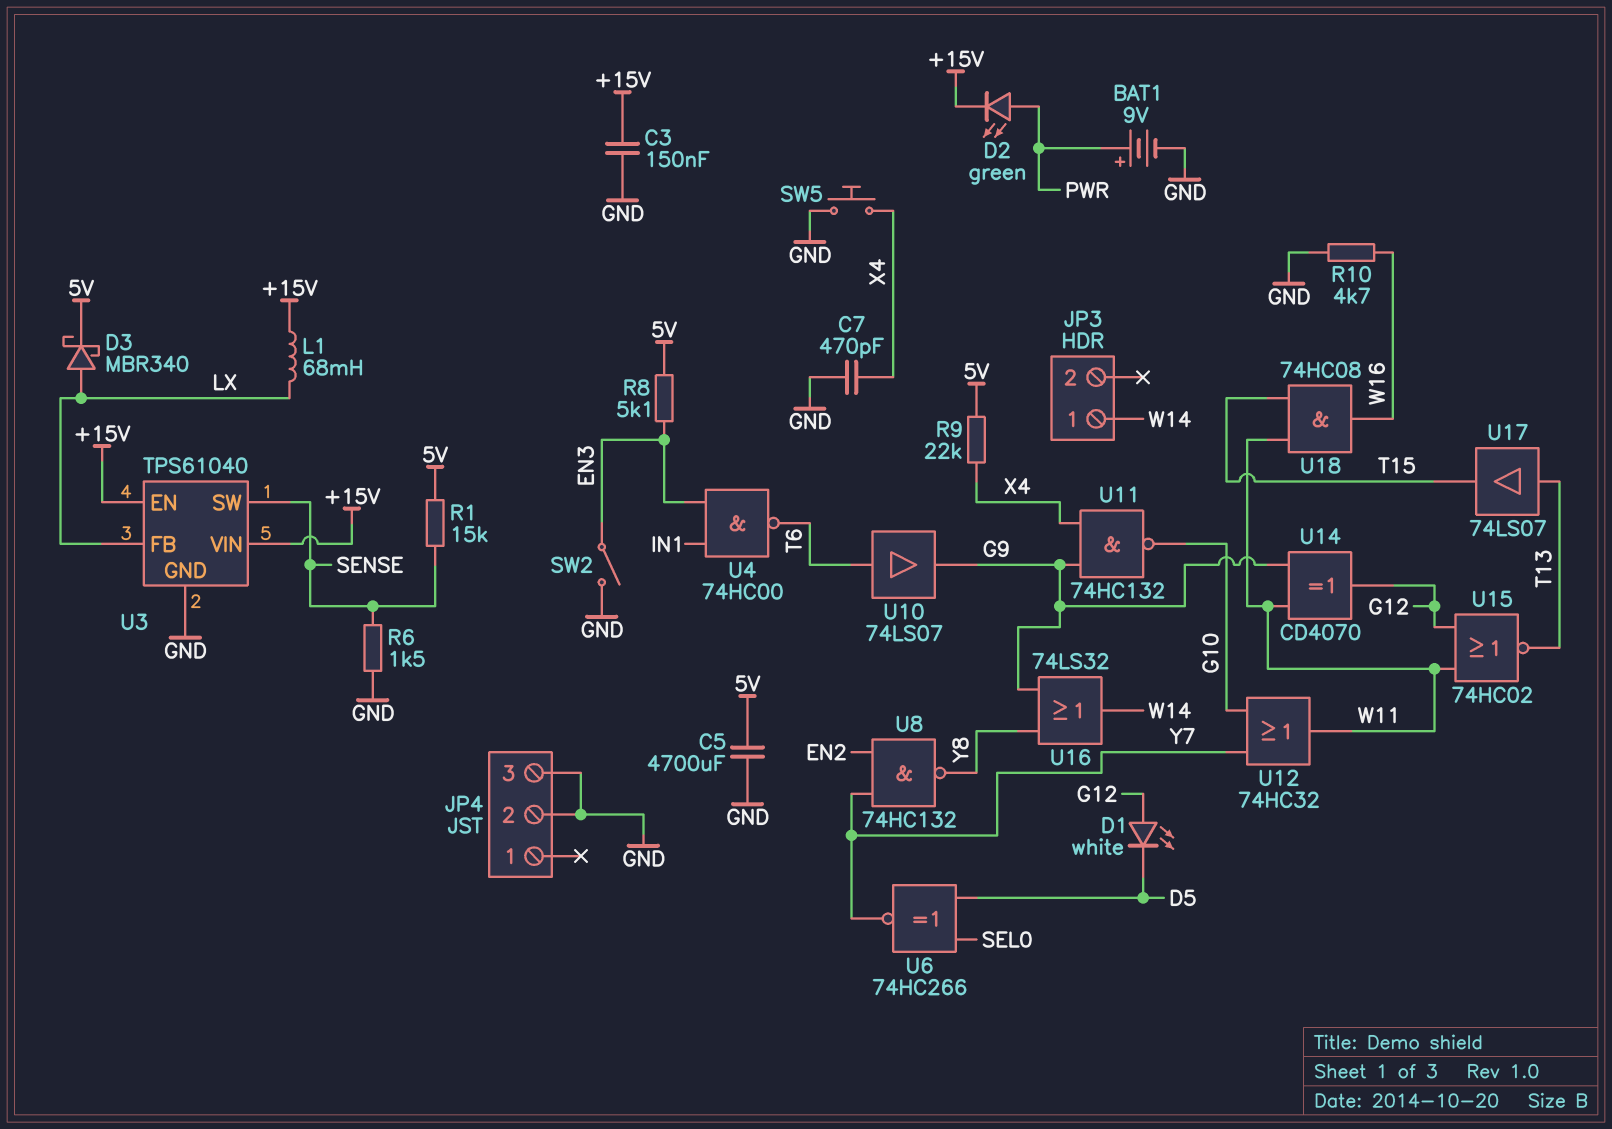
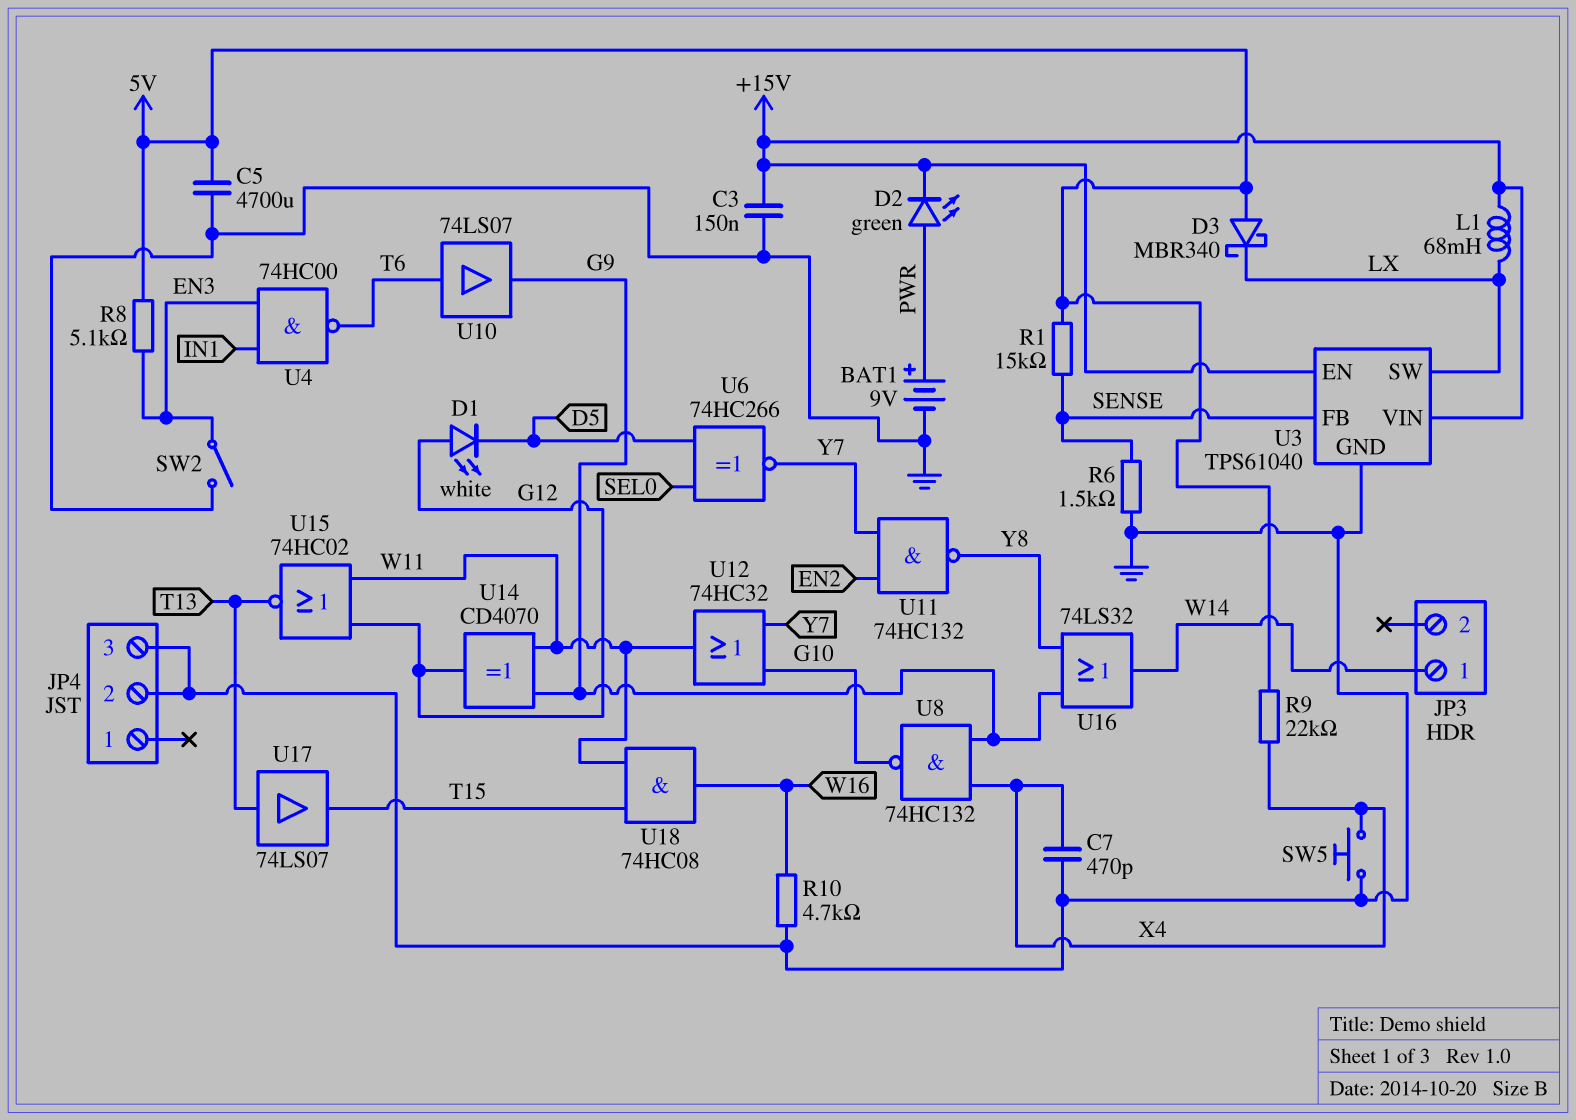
D3: schottky MBR340 (A LX, K 5V) -> schottky MBR340 (A 5V, K LX)
U3 pin FB: LX -> SENSE
U3 pin SW: SENSE -> LX
U8: NAND 74HC132 (in EN2, in Y7, out Y8) -> NAND 74HC132 (in G9, in X4, out G10)
U11: NAND 74HC132 (in G9, in X4, out G10) -> NAND 74HC132 (in EN2, in Y7, out Y8)

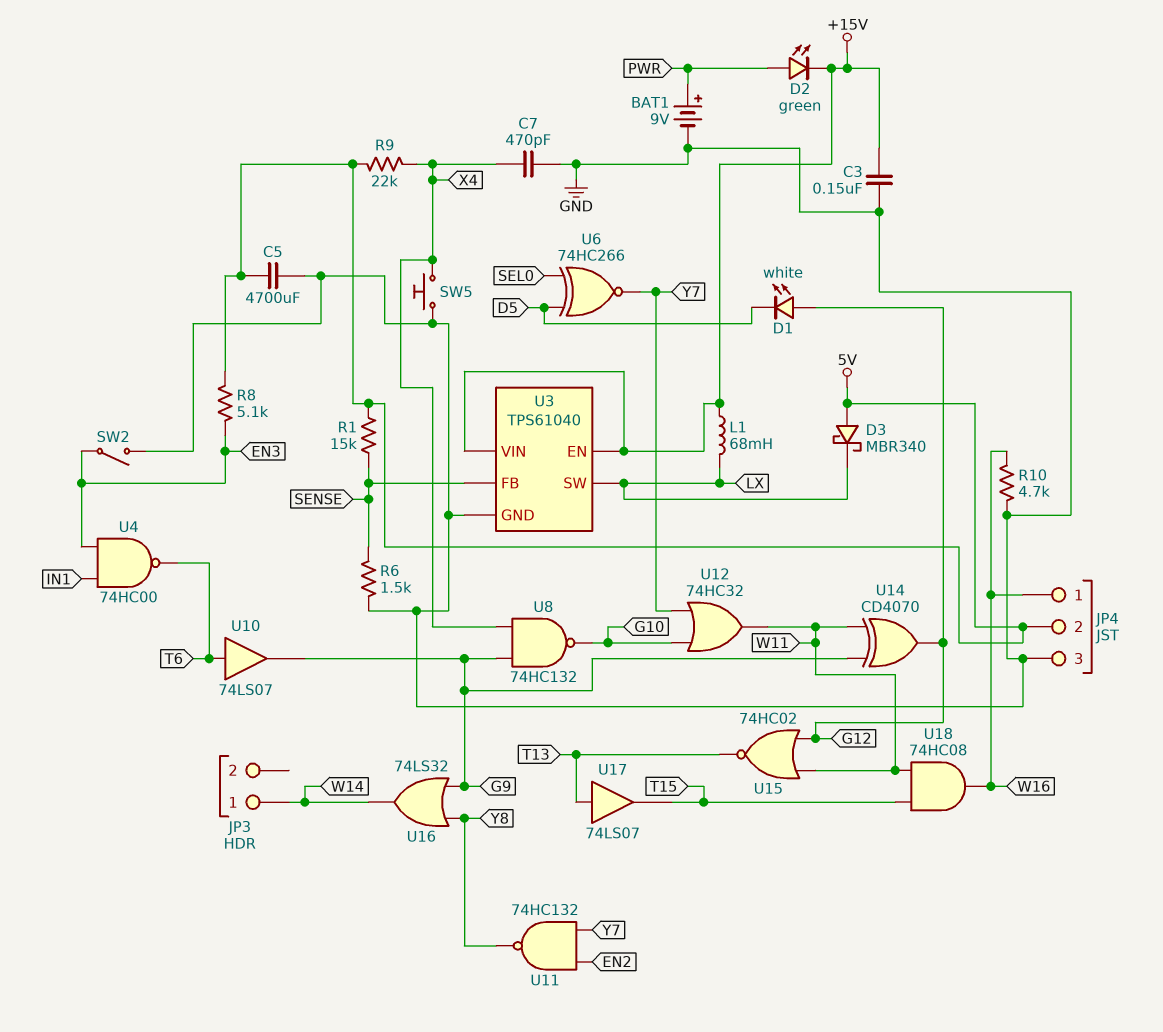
JP4 pin 1: none -> W16
JP4 pin 2: GND -> 5V

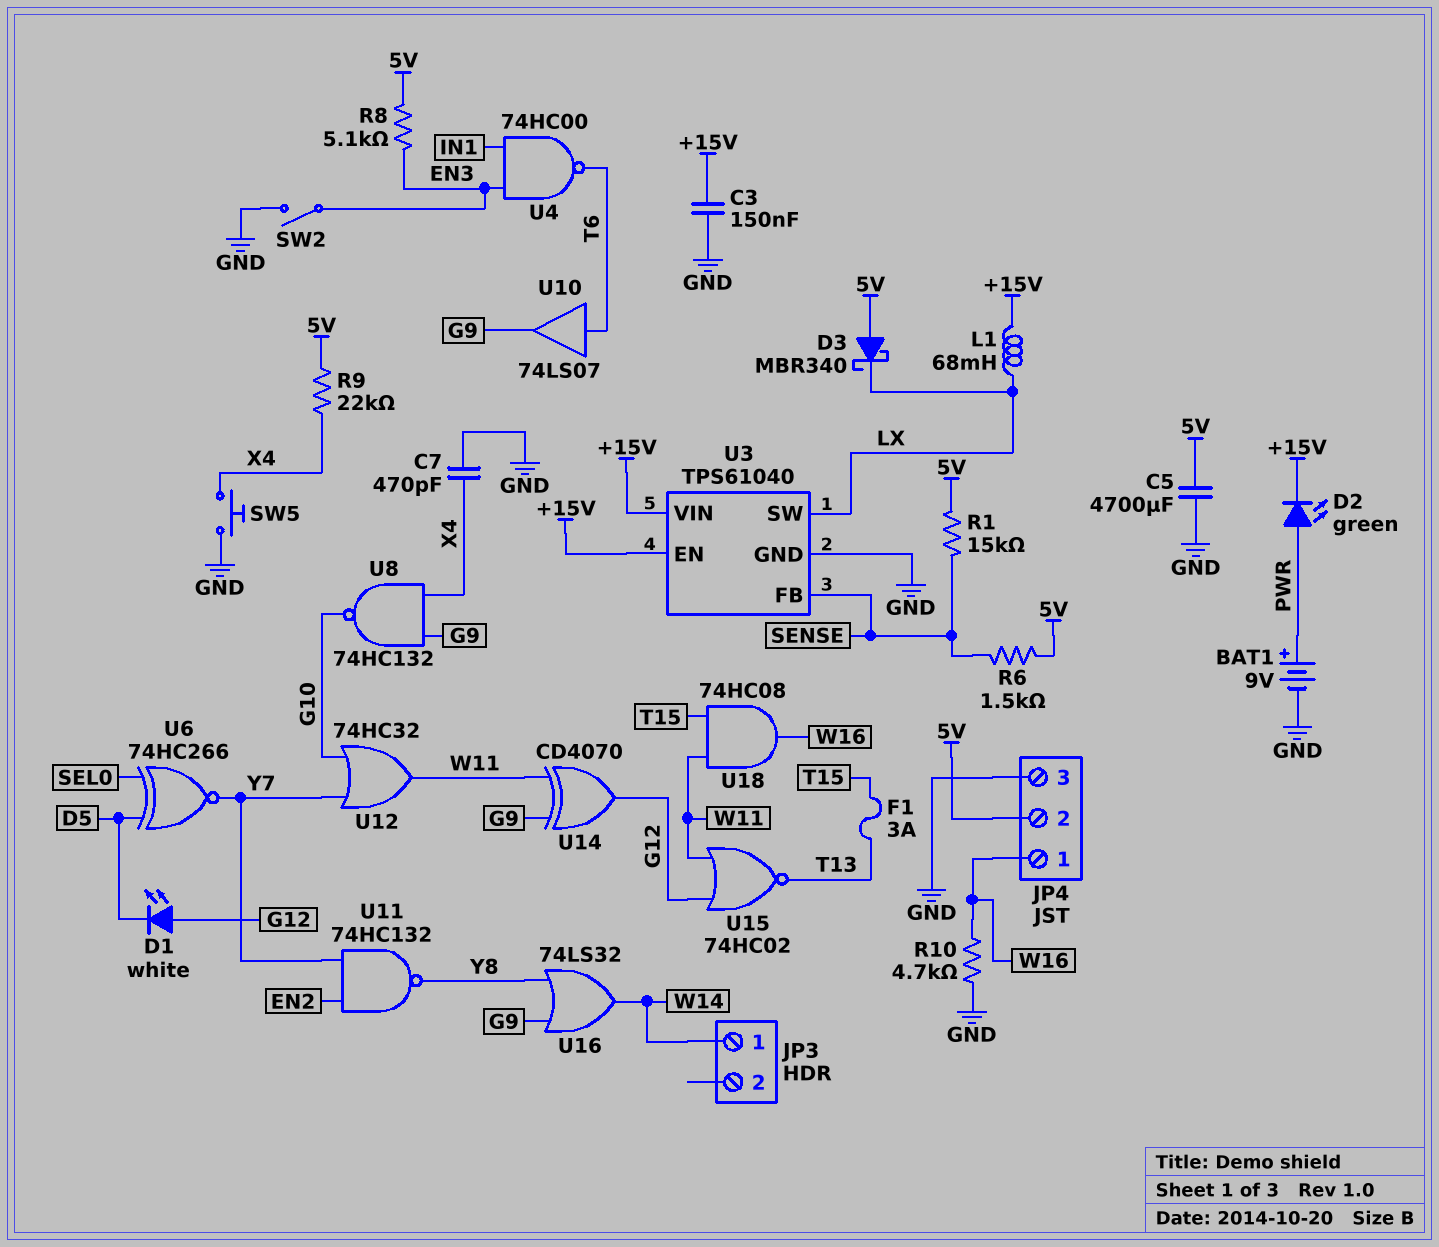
F1: none -> 3A (T13, T15)
R6: 1.5k (GND, SENSE) -> 1.5k (5V, SENSE)
U17: buffer 74LS07 (in T13, out T15) -> none

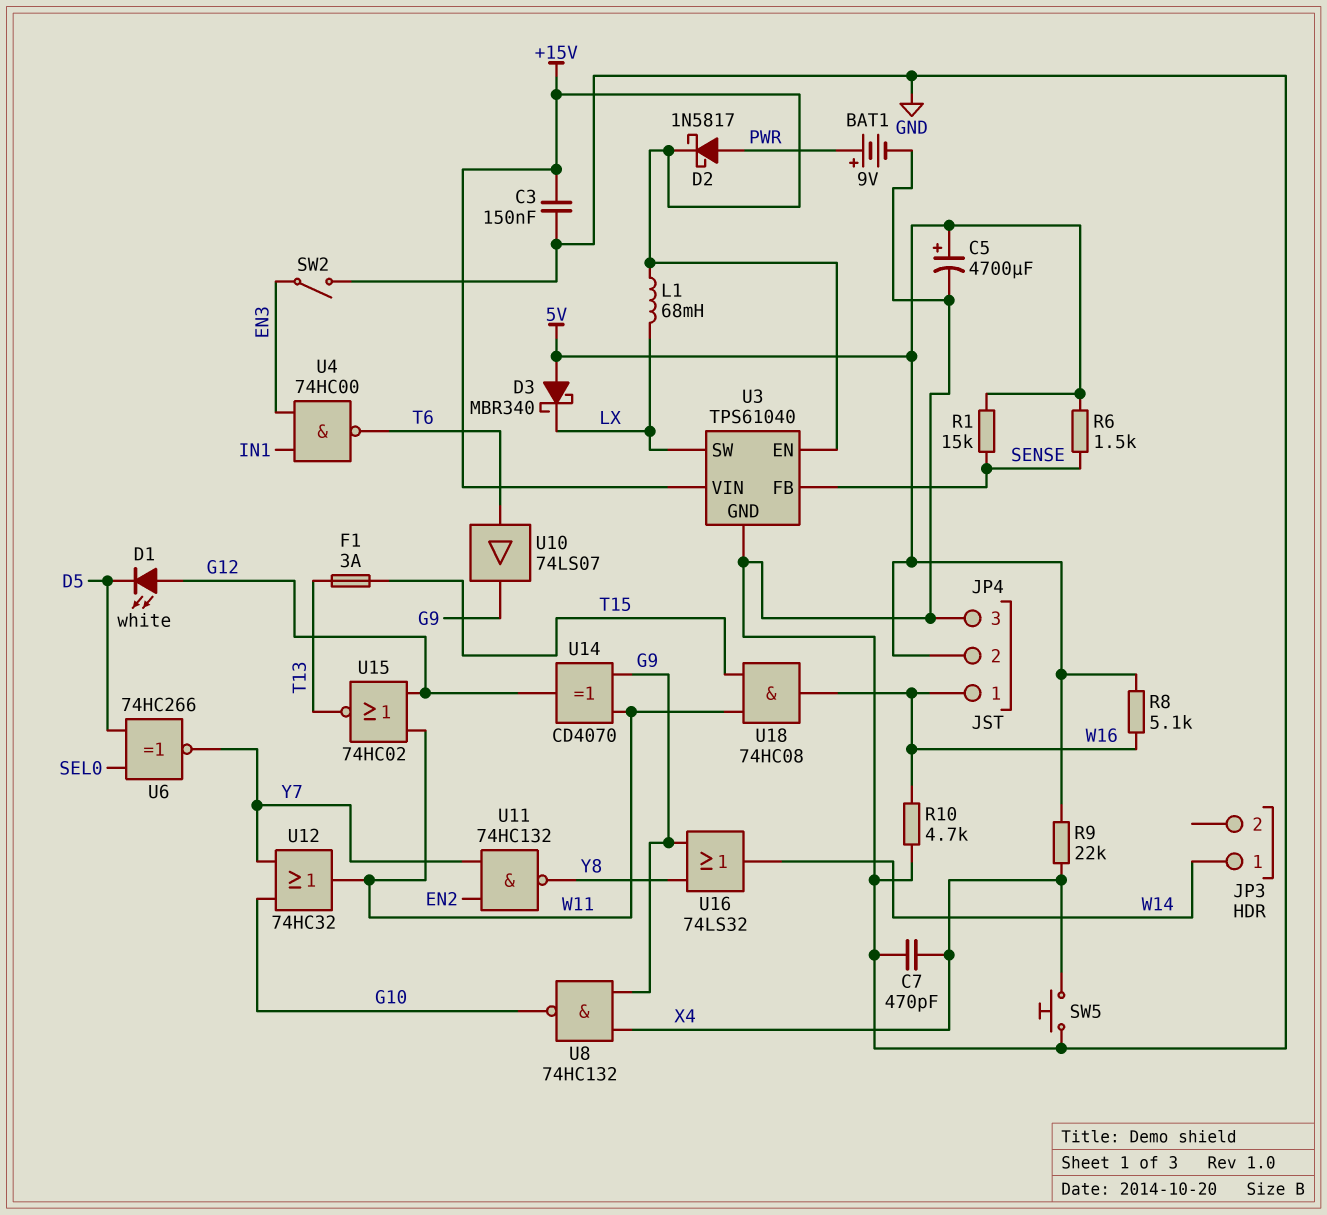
C5: 4700uF (5V, GND) -> 4700uF (plus 5V, minus GND)
D2: LED green (A PWR, K +15V) -> schottky 1N5817 (A PWR, K +15V)
R8: 5.1k (5V, EN3) -> 5.1k (5V, W16)

